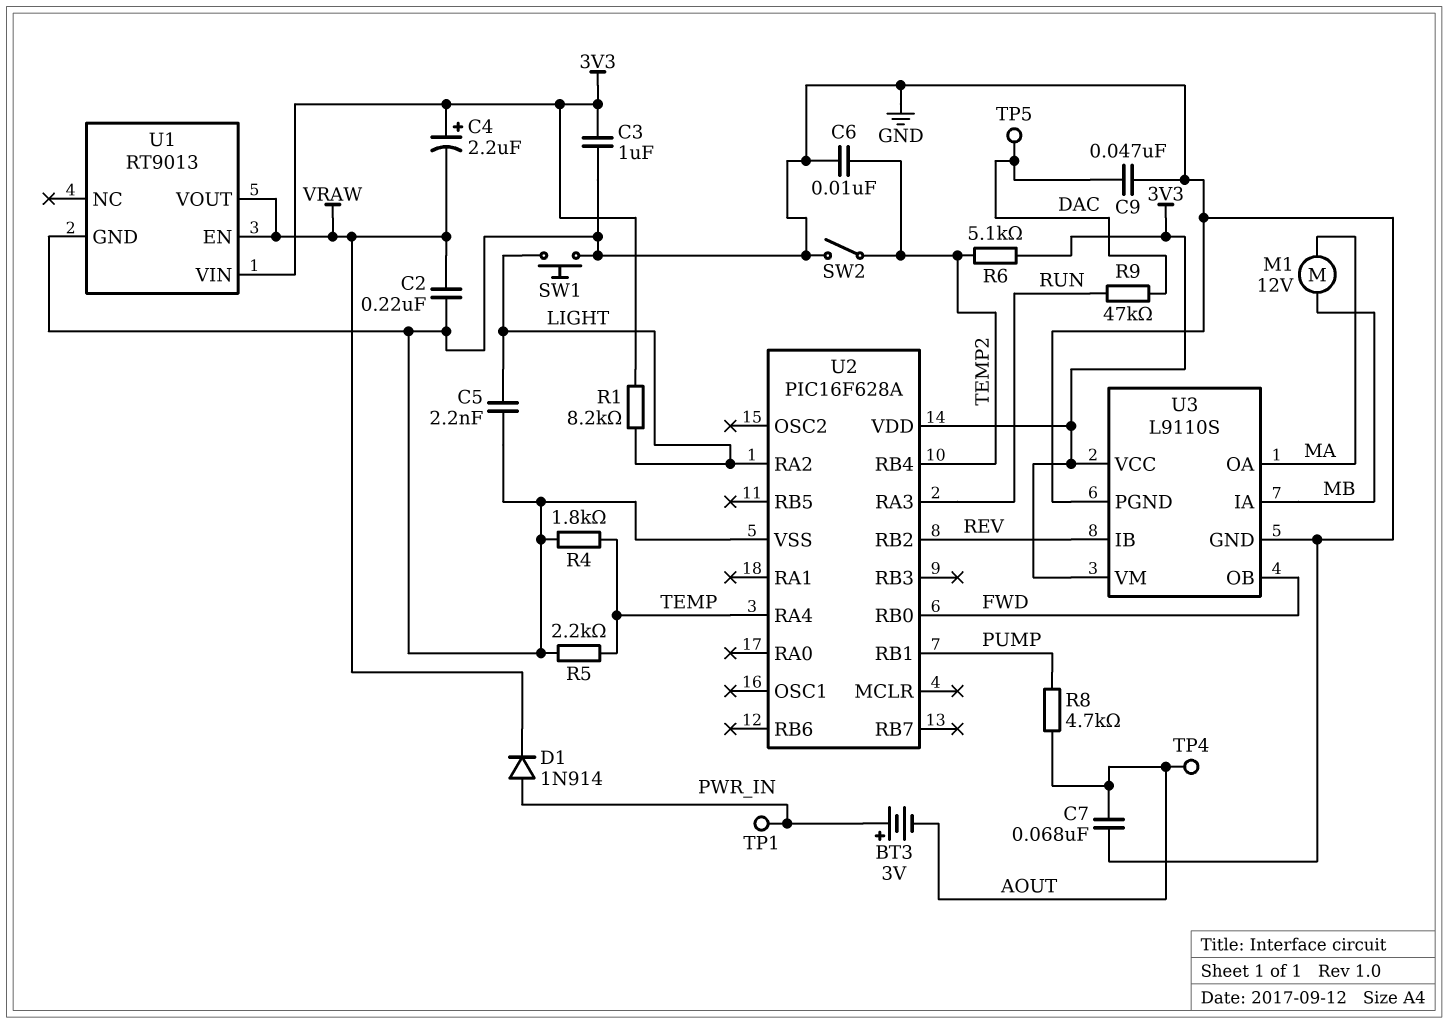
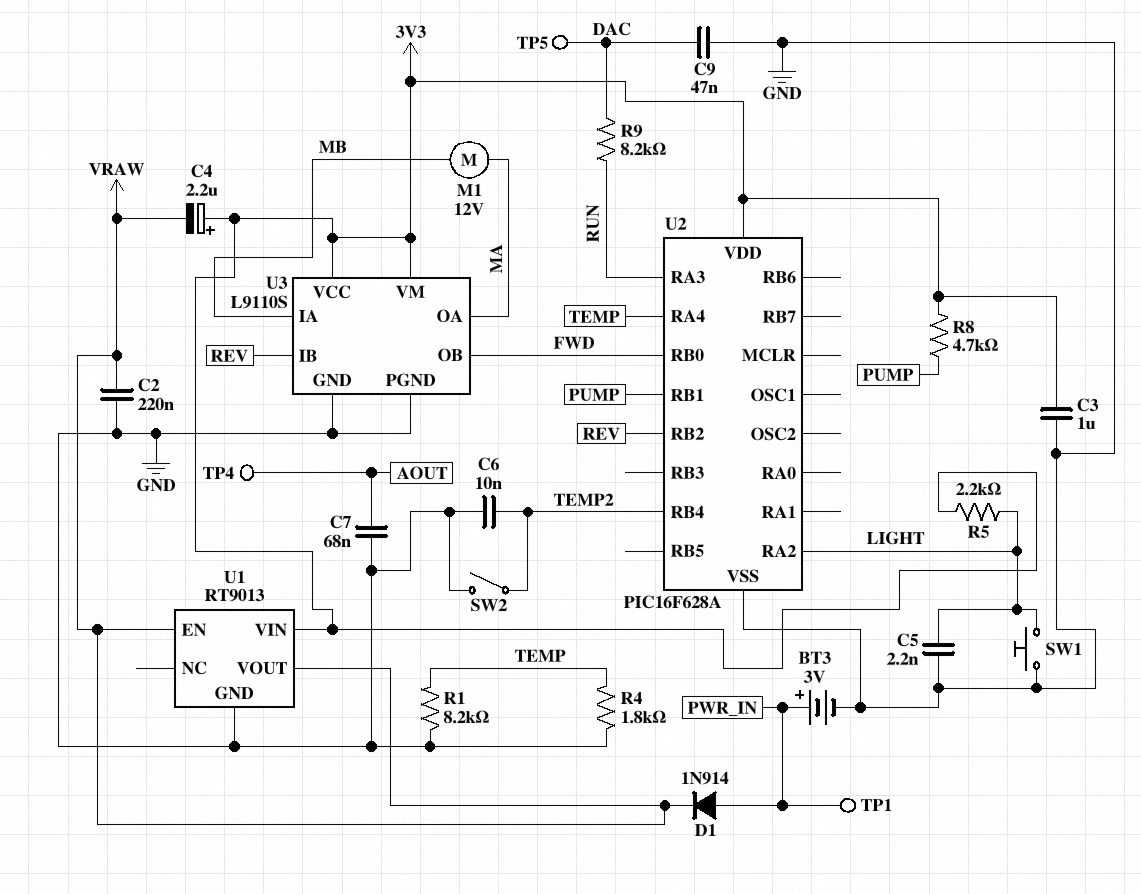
BT3: 3V (plus PWR_IN, minus AOUT) -> 3V (plus PWR_IN, minus GND)
R1: 8.2k (3V3, LIGHT) -> 8.2k (GND, TEMP)
R5: 2.2k (GND, TEMP) -> 2.2k (3V3, LIGHT)
R6: 5.1k (3V3, TEMP2) -> none
R8: 4.7k (AOUT, PUMP) -> 4.7k (3V3, PUMP)
R9: 47k (DAC, RUN) -> 8.2k (DAC, RUN)

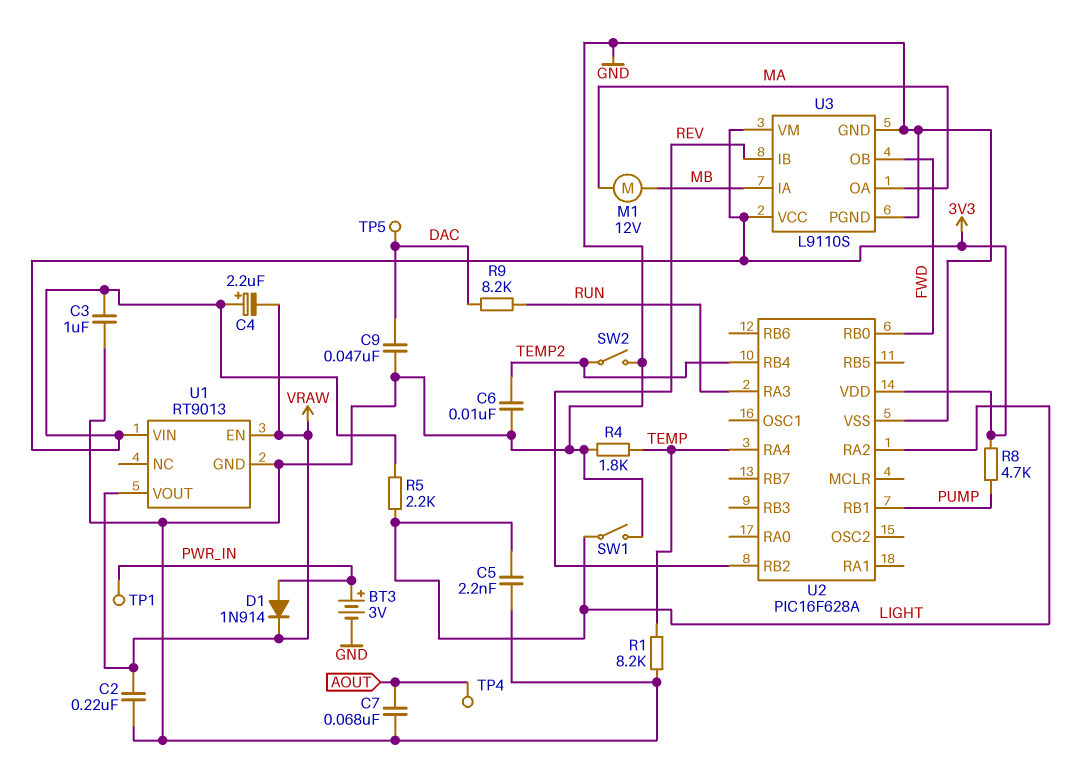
SW1: button (GND, LIGHT) -> switch (GND, LIGHT)

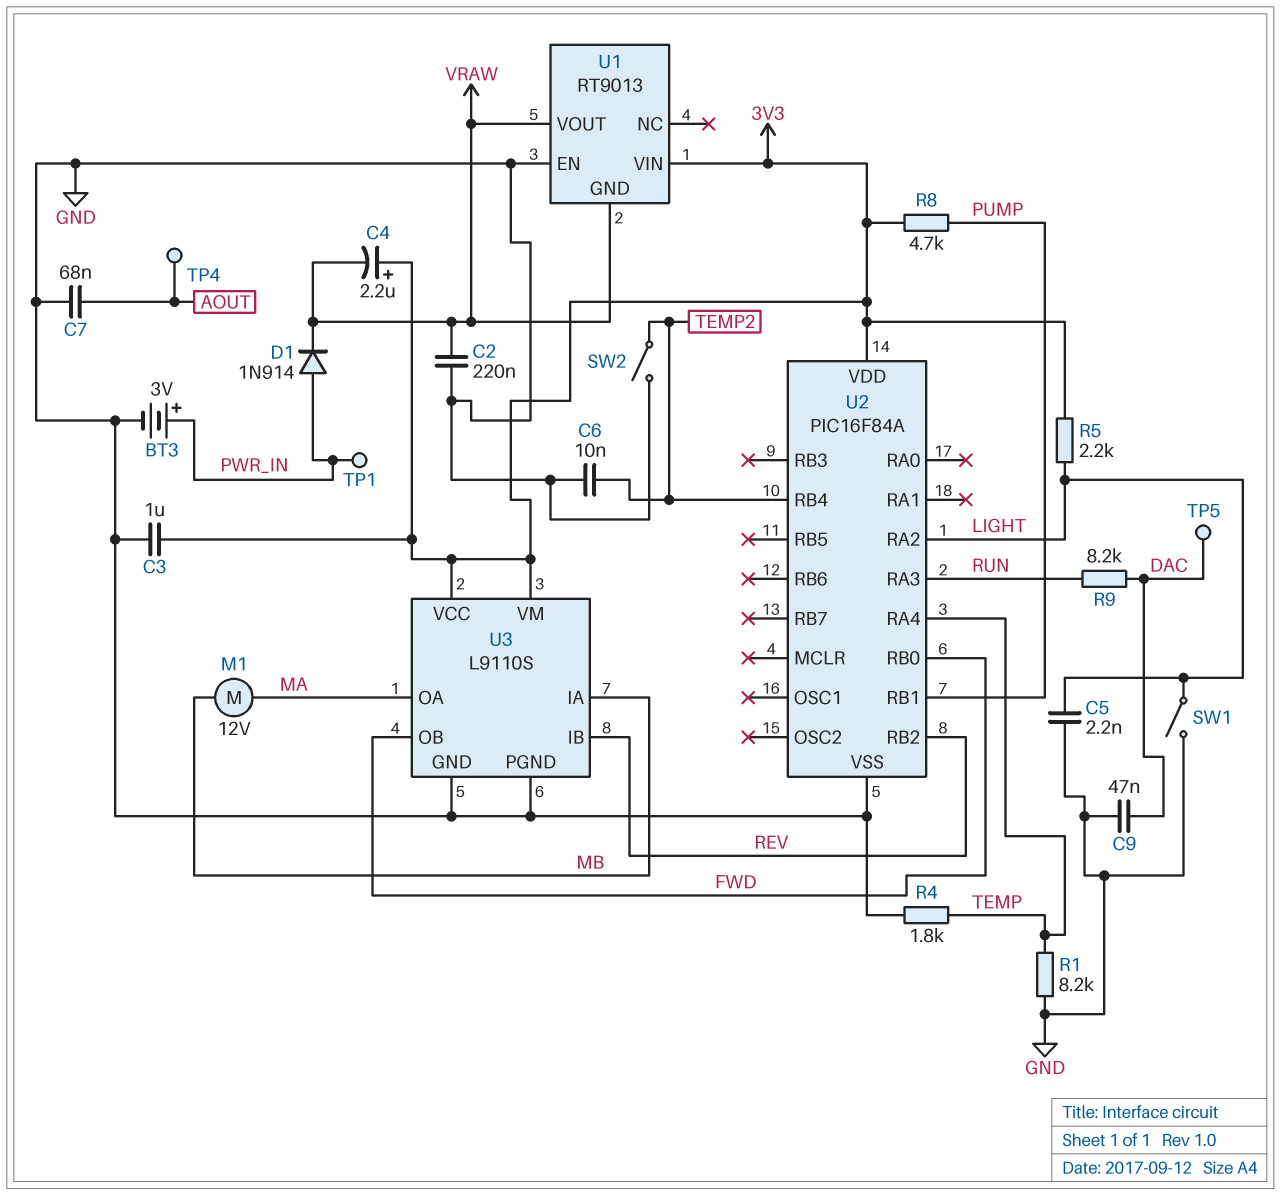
U1 pin EN: VRAW -> GND
U1 pin GND: GND -> VRAW
U2: PIC16F628A -> PIC16F84A

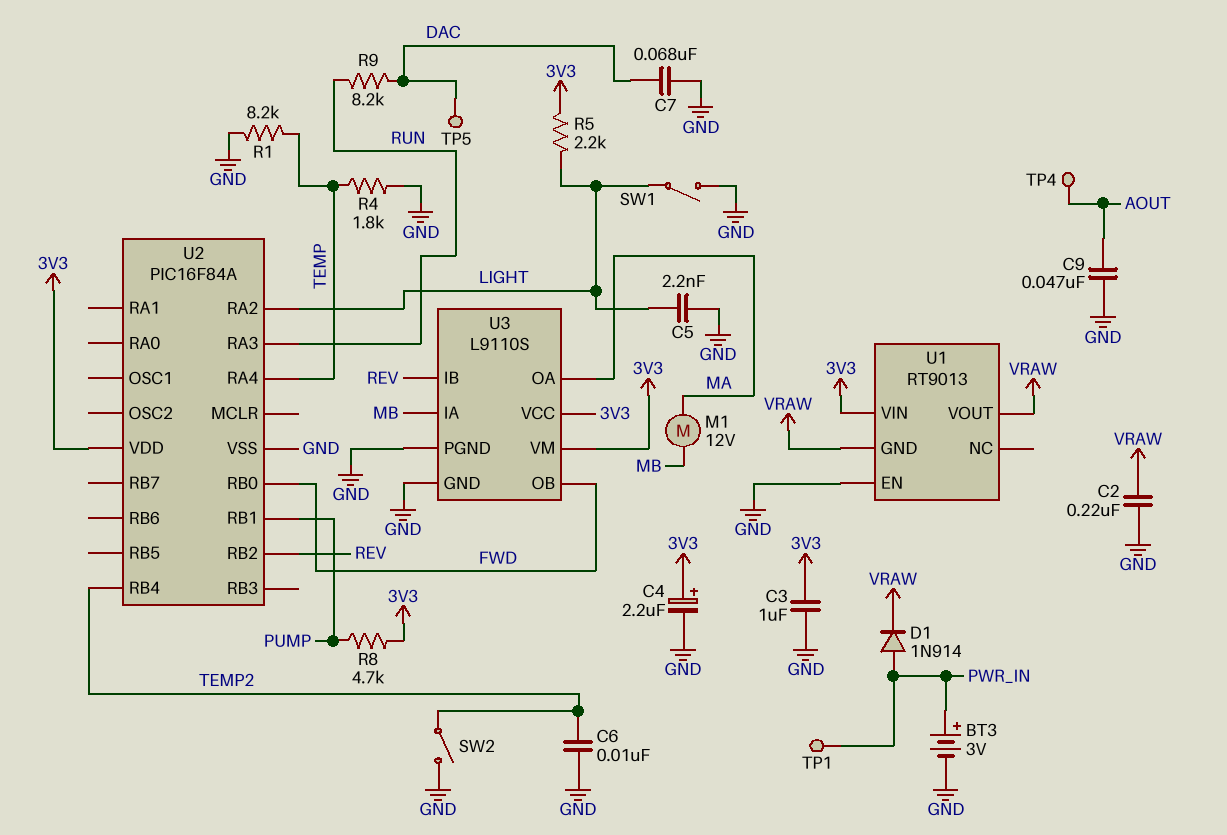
C4: 2.2uF (plus 3V3, minus VRAW) -> 2.2uF (plus 3V3, minus GND)
C7: 68nF (AOUT, GND) -> 68nF (DAC, GND)
C9: 47nF (DAC, GND) -> 47nF (AOUT, GND)

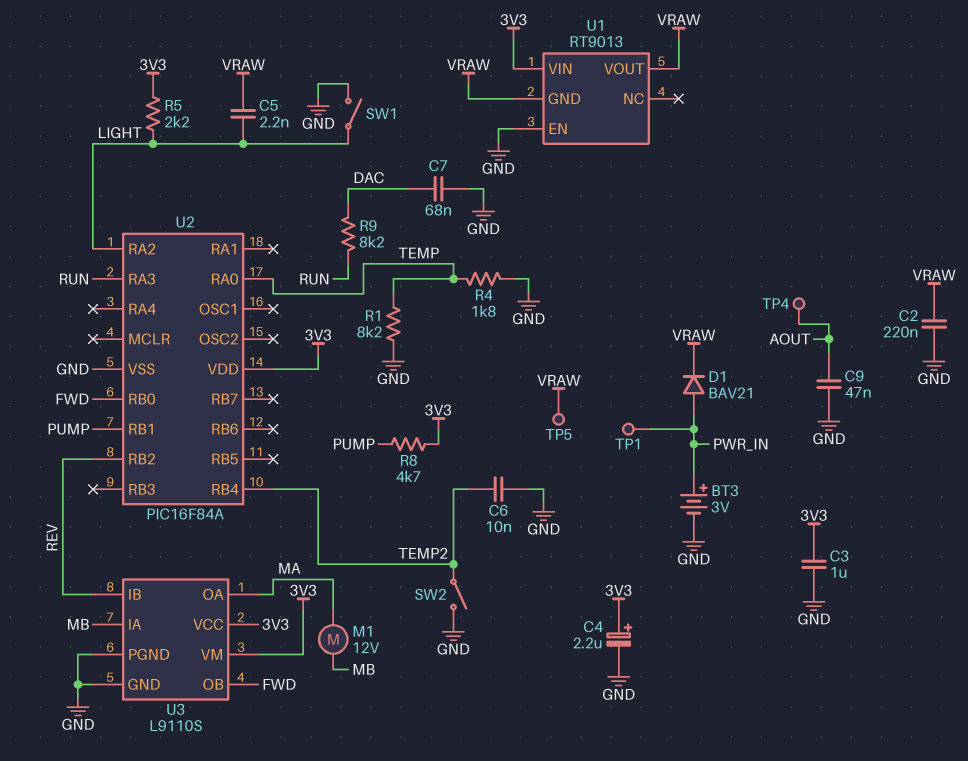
C5: 2.2nF (GND, LIGHT) -> 2.2nF (LIGHT, VRAW)
D1: diode 1N914 (A PWR_IN, K VRAW) -> diode BAV21 (A PWR_IN, K VRAW)
TP5: test point (DAC) -> test point (VRAW)
U2 pin RA0: none -> TEMP
U2 pin RA4: TEMP -> none

